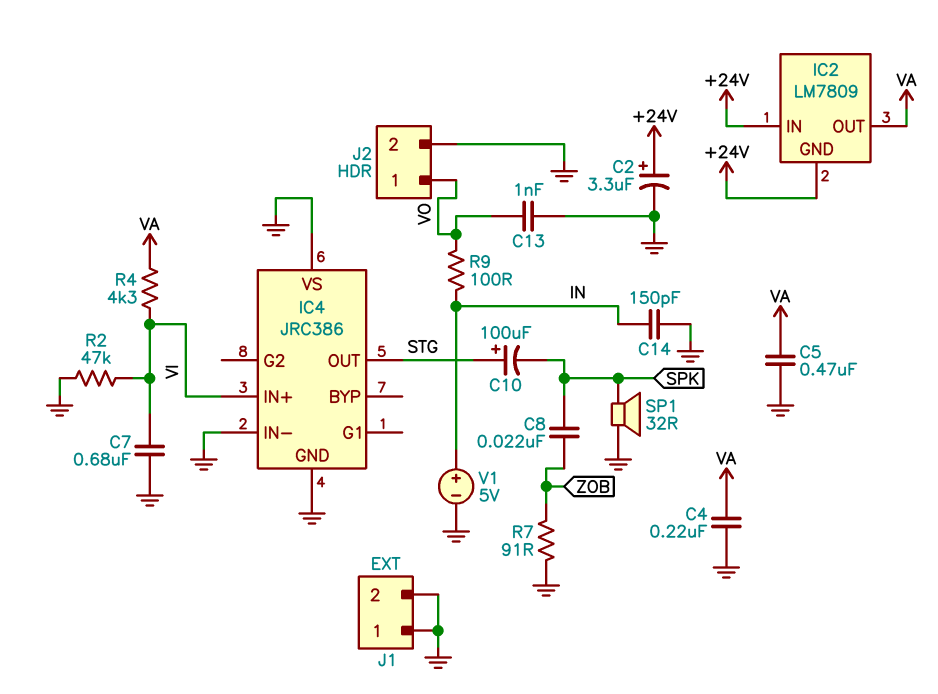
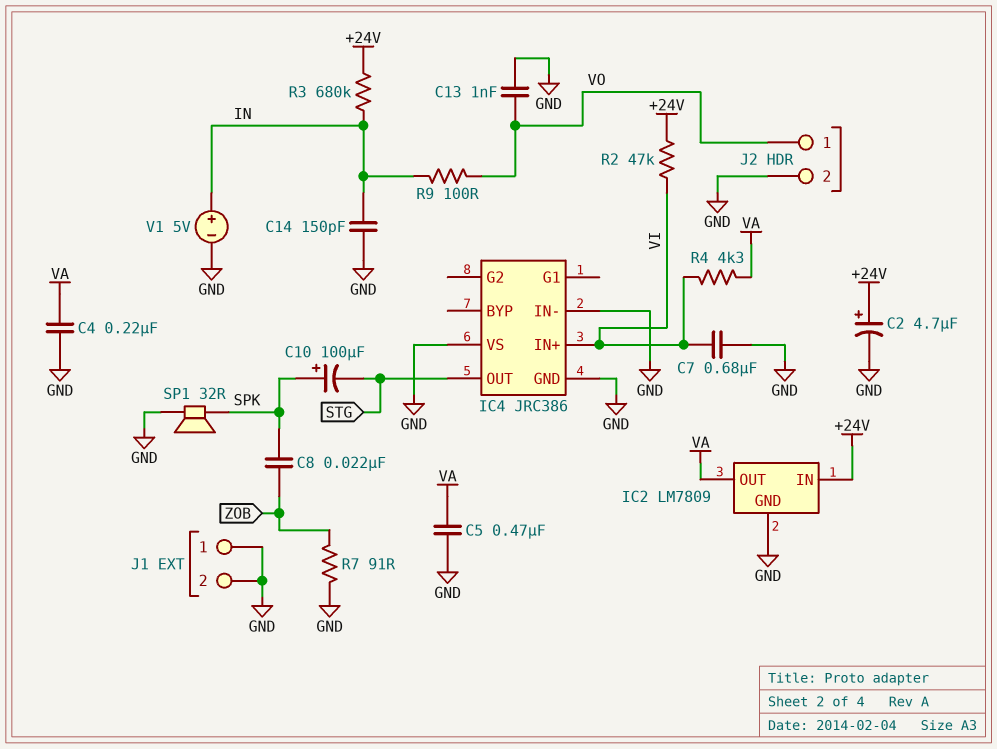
C2: 3.3uF (plus +24V, minus GND) -> 4.7uF (plus +24V, minus GND)
C10: 100uF (plus STG, minus SPK) -> 100uF (plus SPK, minus STG)
IC2 pin GND: +24V -> GND
R2: 47k (GND, VI) -> 47k (+24V, VI)
R3: none -> 680k (+24V, IN)

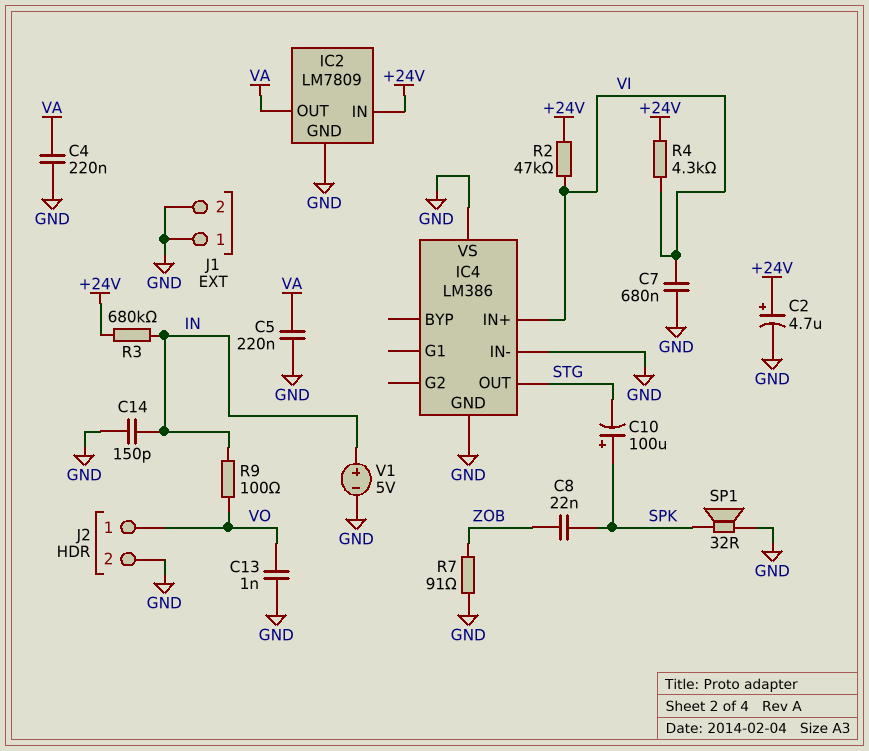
C5: 470nF (GND, VA) -> 220nF (GND, VA)
IC4: JRC386 -> LM386
R4: 4.3k (VA, VI) -> 4.3k (+24V, VI)

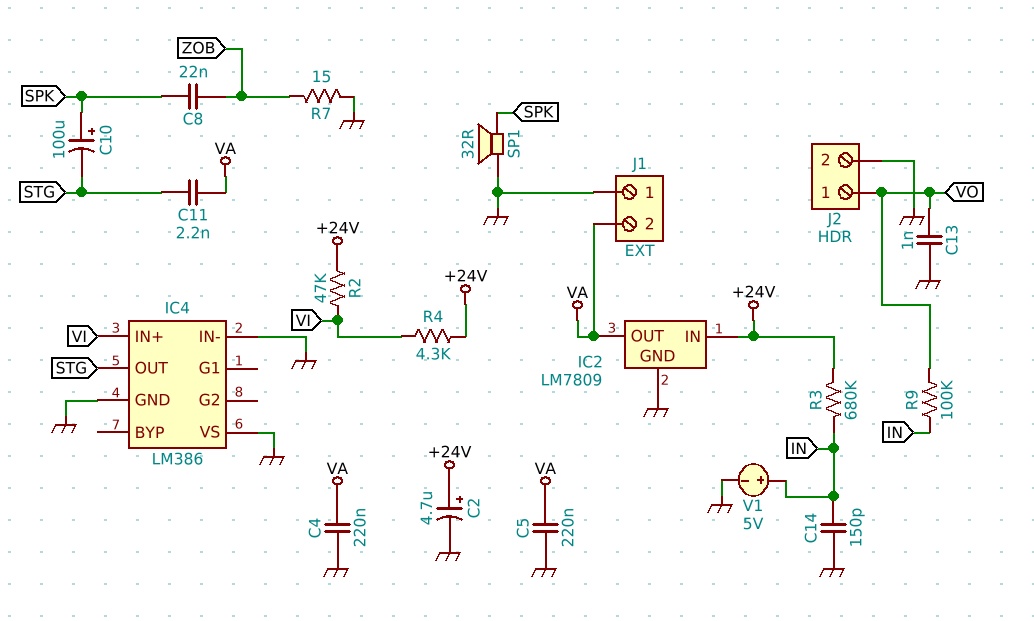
C7: 680nF (GND, VI) -> none
C11: none -> 2.2nF (STG, VA)
J1 pin 2: GND -> VA
R7: 91 (GND, ZOB) -> 15 (GND, ZOB)
R9: 100 (IN, VO) -> 100k (IN, VO)

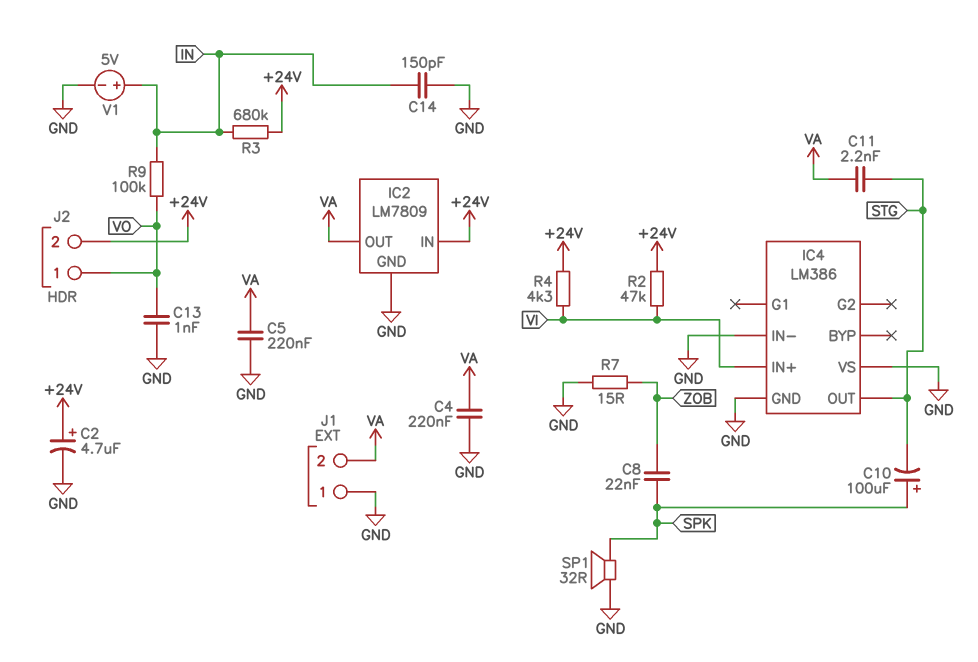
J2 pin 2: GND -> +24V

